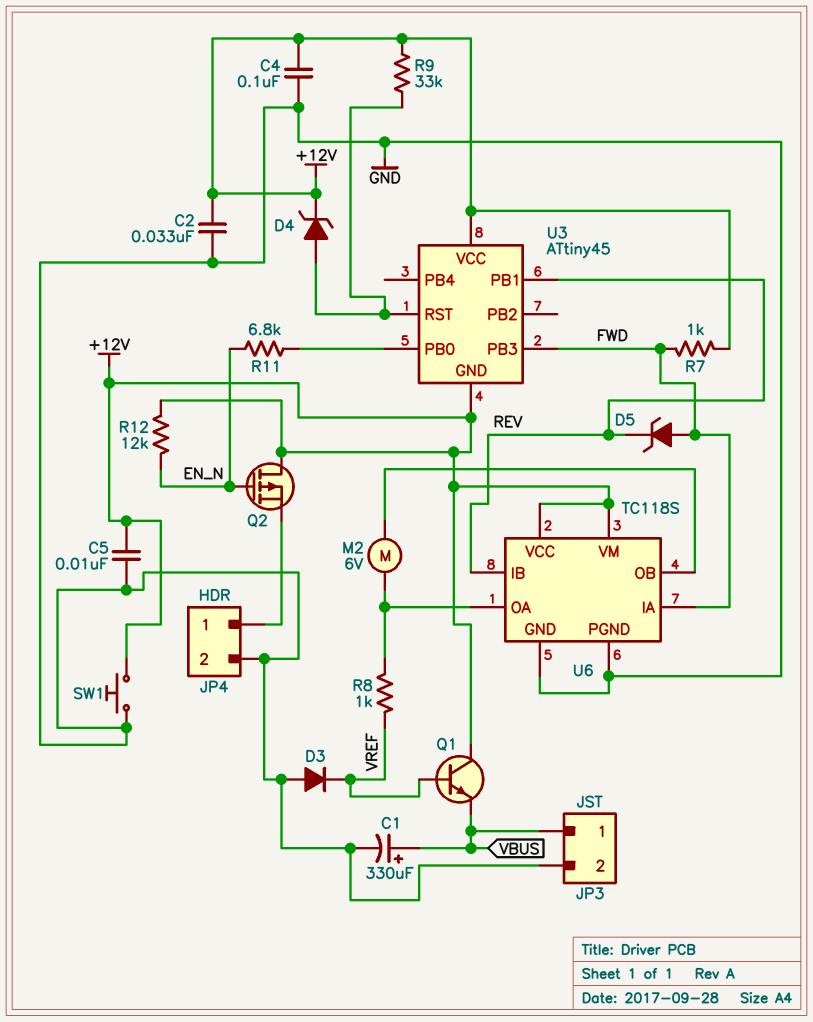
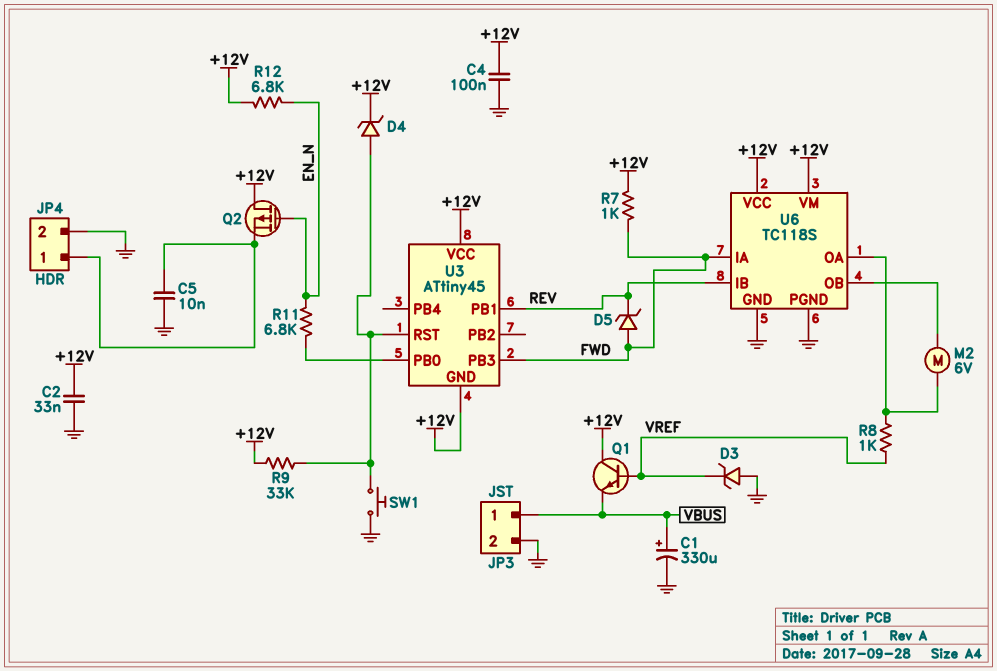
C5: 10nF (+12V, GND) -> 10nF (GND, JP4/1)
D3: diode (A GND, K VREF) -> zener (A GND, K VREF)
R12: 12k (+12V, EN_N) -> 6.8k (+12V, EN_N)
SW1: button (+12V, GND) -> button (GND, U3/RST)

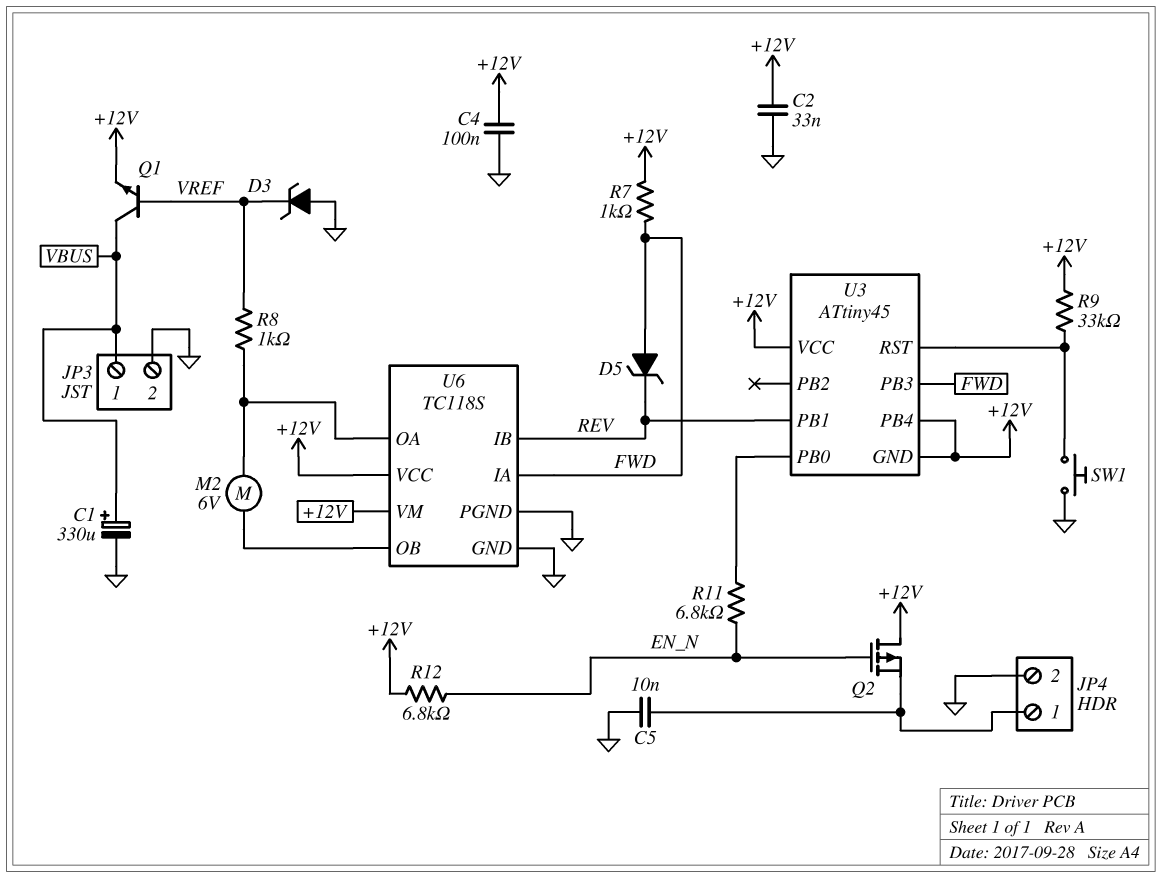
D4: zener (A U3/RST, K +12V) -> none
Q1: NPN (B VREF, C +12V, E VBUS) -> NPN (B VREF, C VBUS, E +12V)
U3 pin PB4: none -> +12V

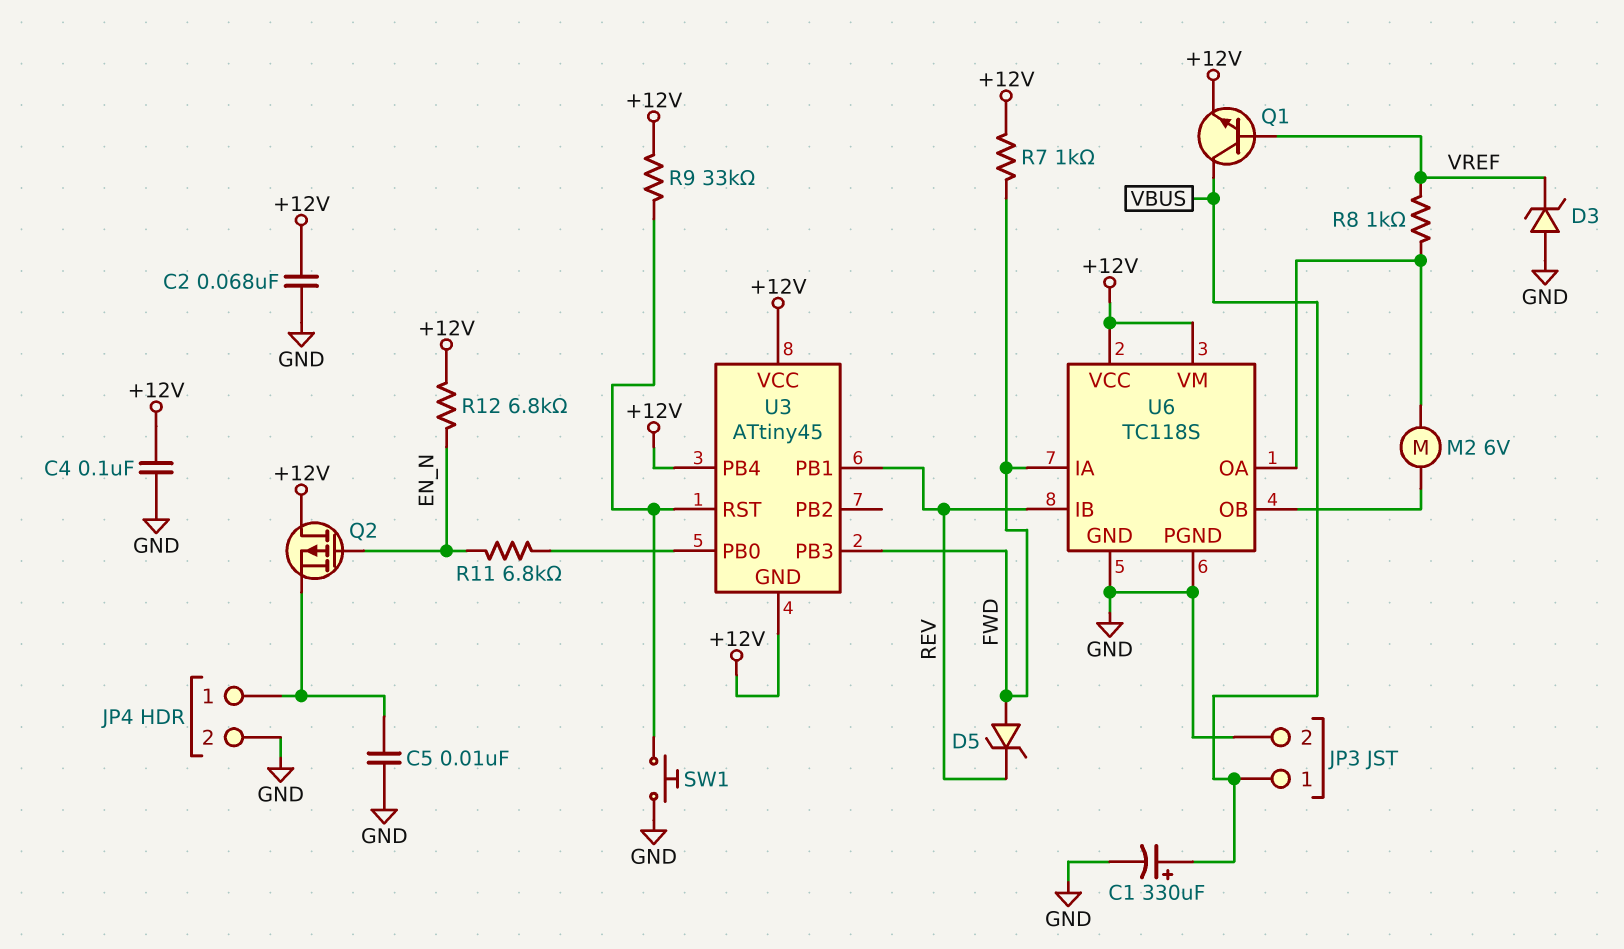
C2: 33nF (+12V, GND) -> 68nF (+12V, GND)

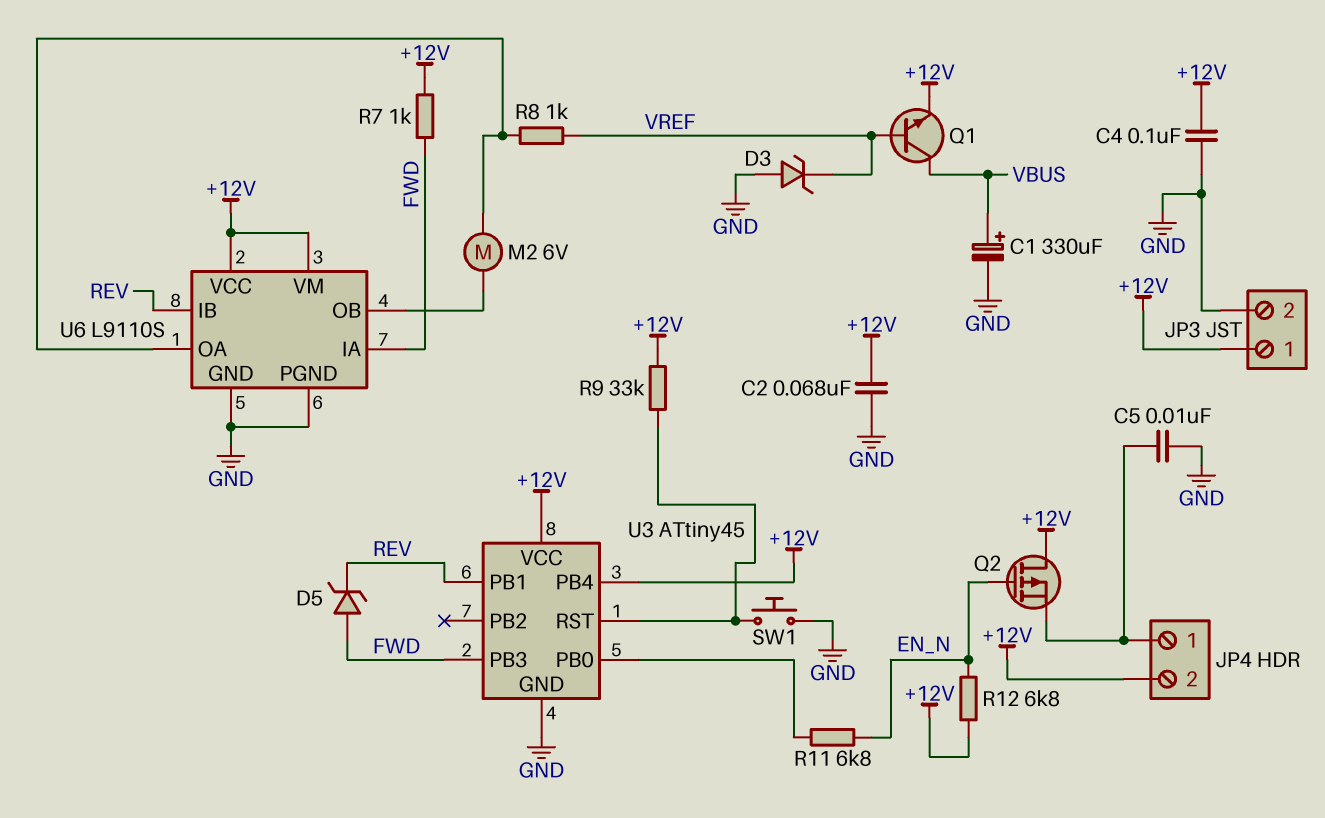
JP3 pin 1: VBUS -> +12V
JP4 pin 2: GND -> +12V
U3 pin GND: +12V -> GND
U6: TC118S -> L9110S

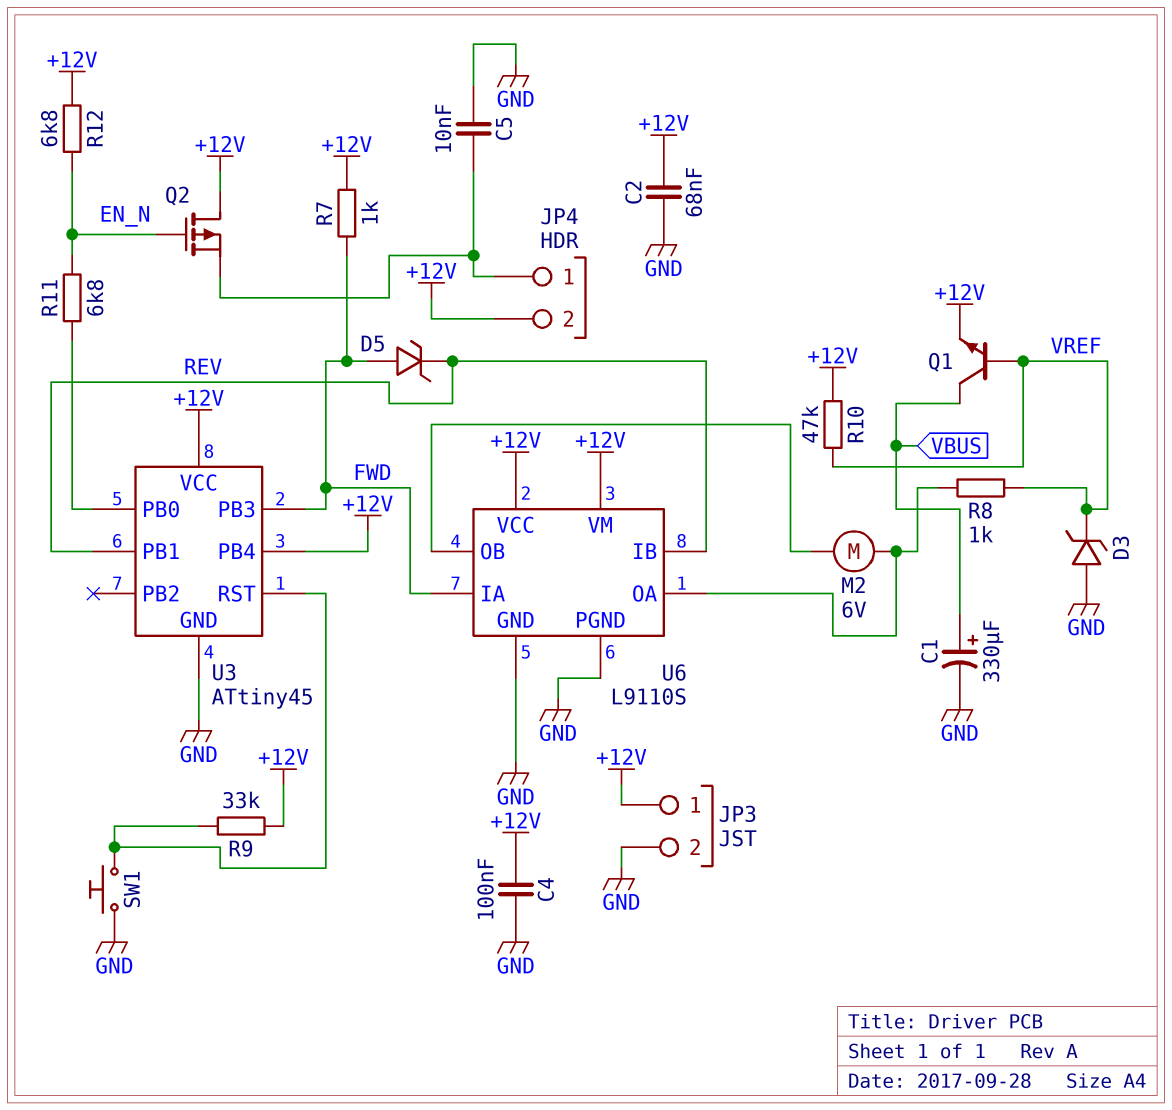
R10: none -> 47k (+12V, VREF)

